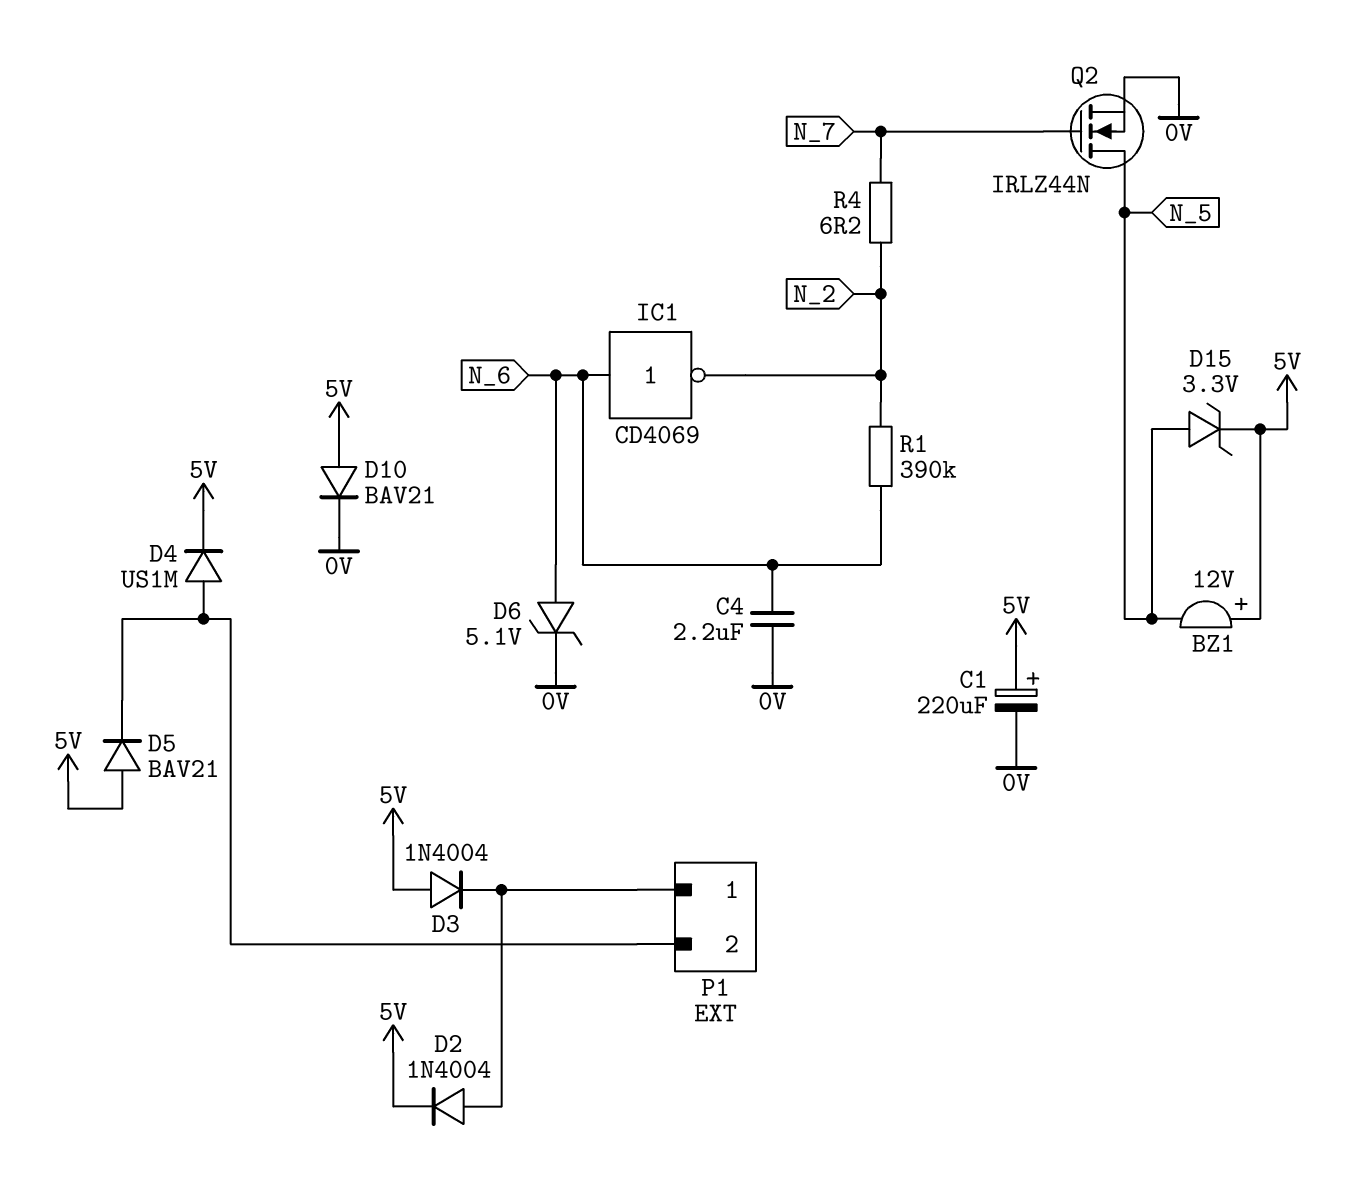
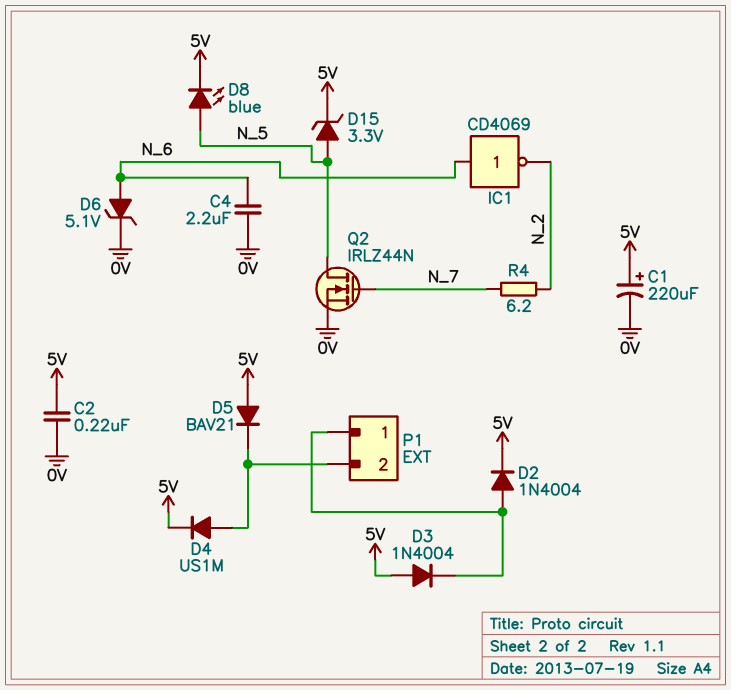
BZ1: buzzer 12V (plus 5V, minus N_5) -> none
C2: none -> 220nF (0V, 5V)
D8: none -> LED blue (A N_5, K 5V)
D10: diode BAV21 (A 5V, K 0V) -> none
R1: 390k (N_2, N_6) -> none

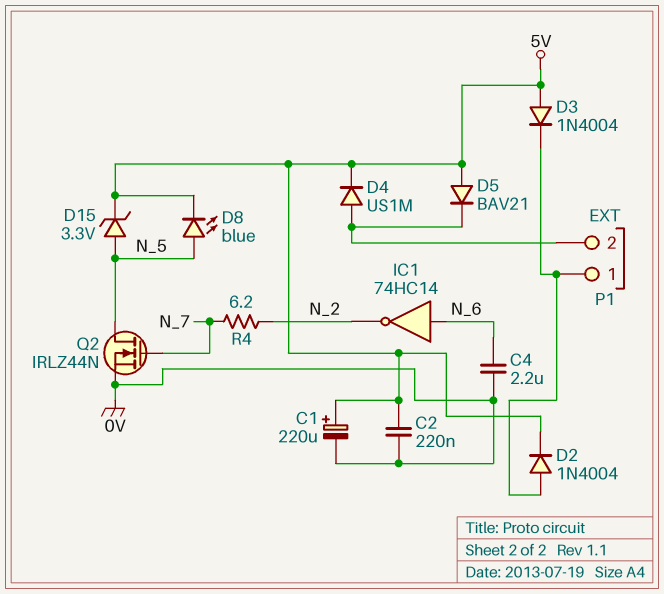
D6: zener 5.1V (A N_6, K 0V) -> none
IC1: NOT CD4069 (in N_6, out N_2) -> NOT 74HC14 (in N_6, out N_2)

